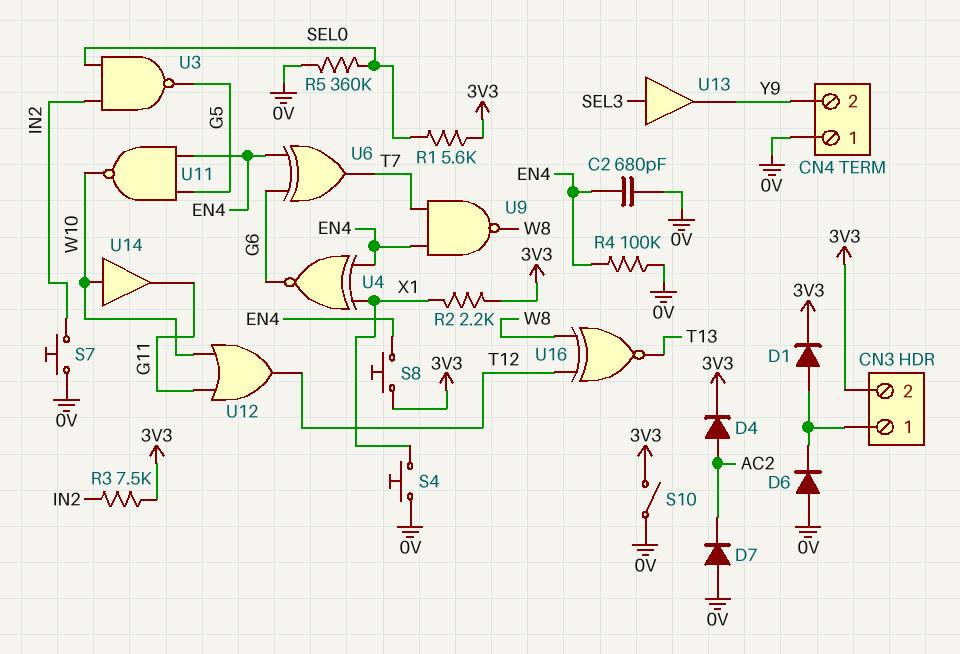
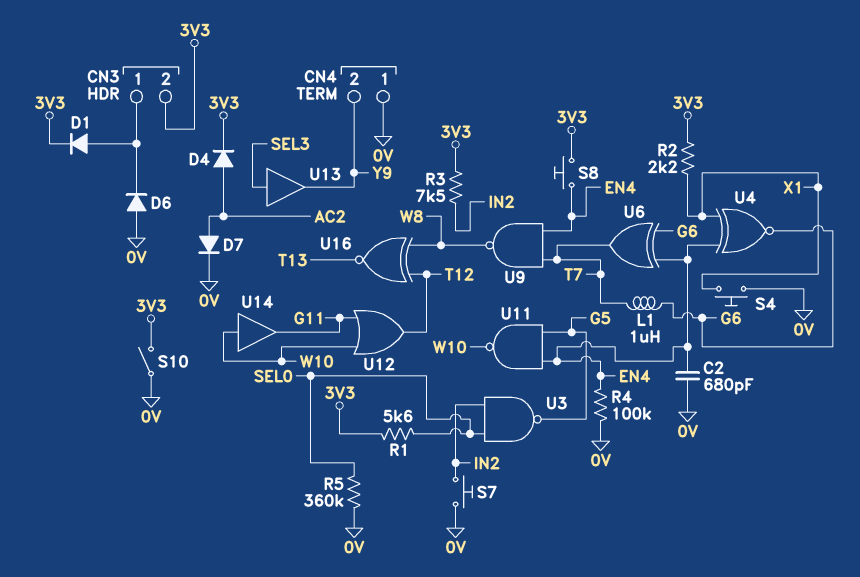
D7: diode (A 0V, K AC2) -> diode (A AC2, K 0V)
L1: none -> 1uH (G6, T7)

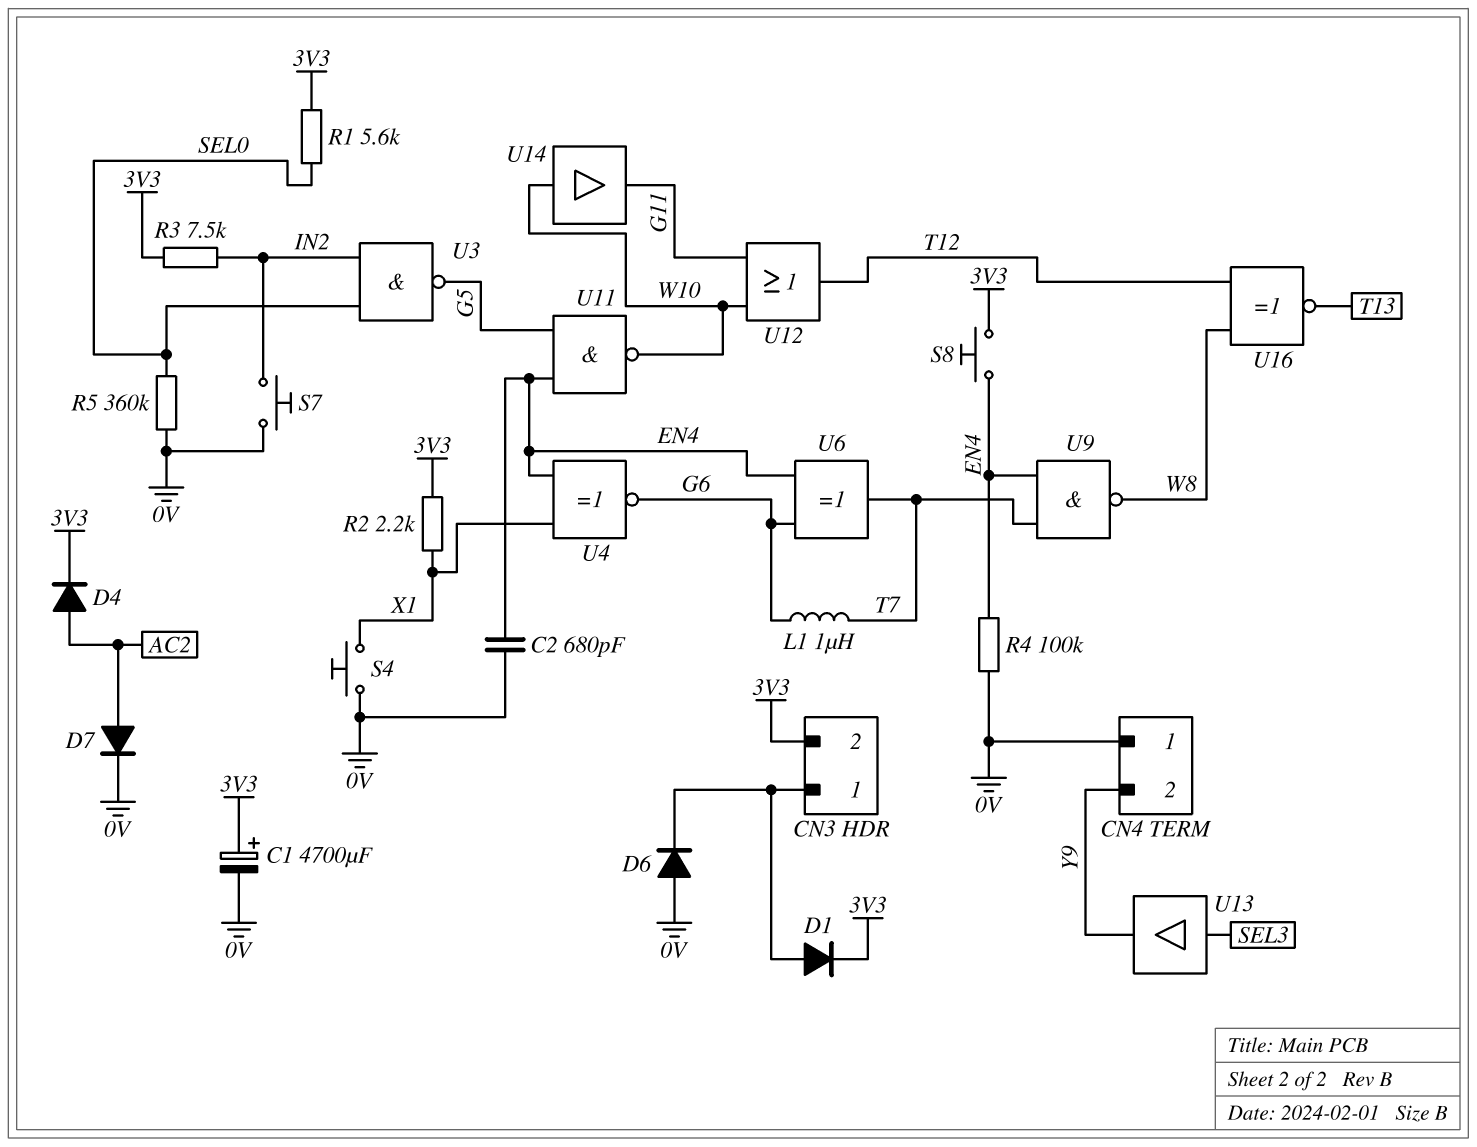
C1: none -> 4700uF (plus 3V3, minus 0V)
S10: switch (0V, 3V3) -> none

